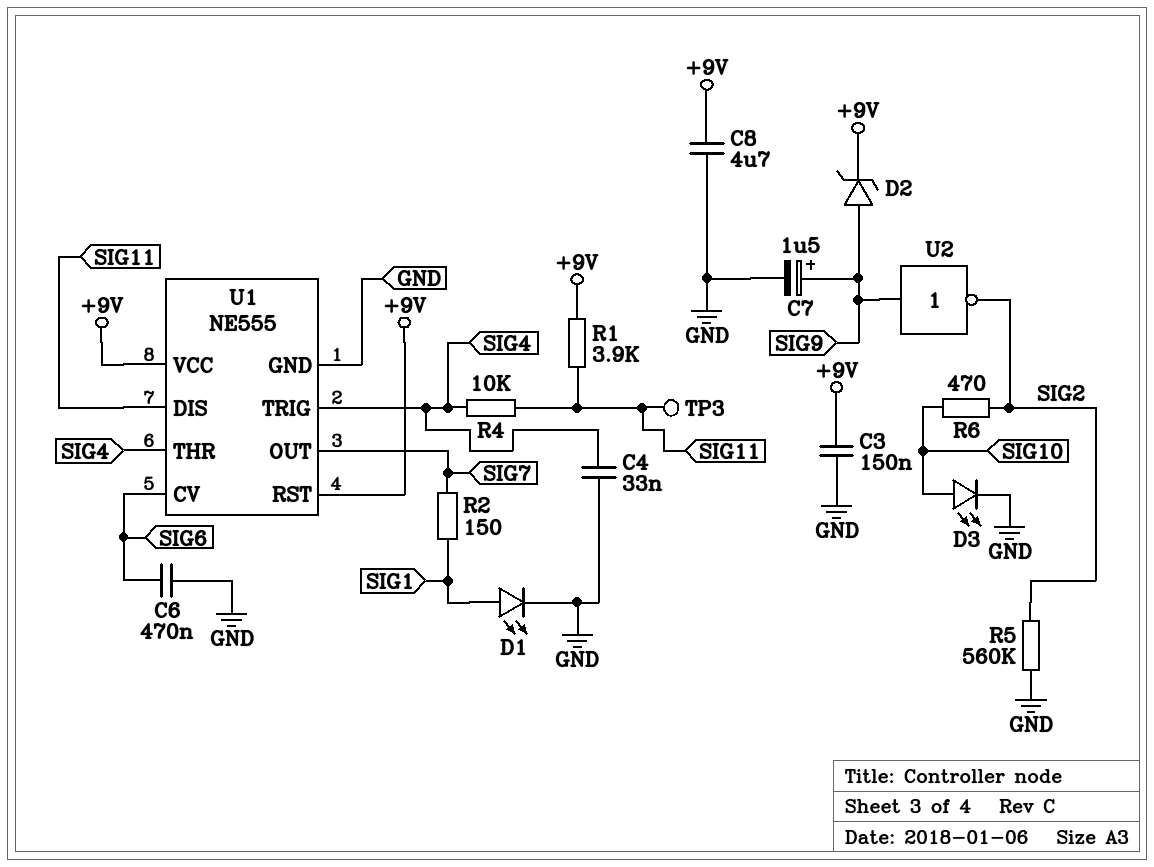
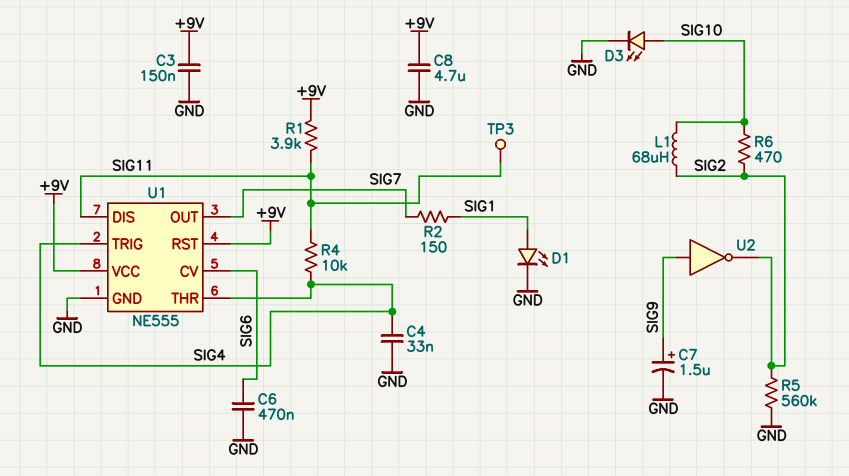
D2: zener (A SIG9, K +9V) -> none
L1: none -> 68uH (SIG2, SIG10)

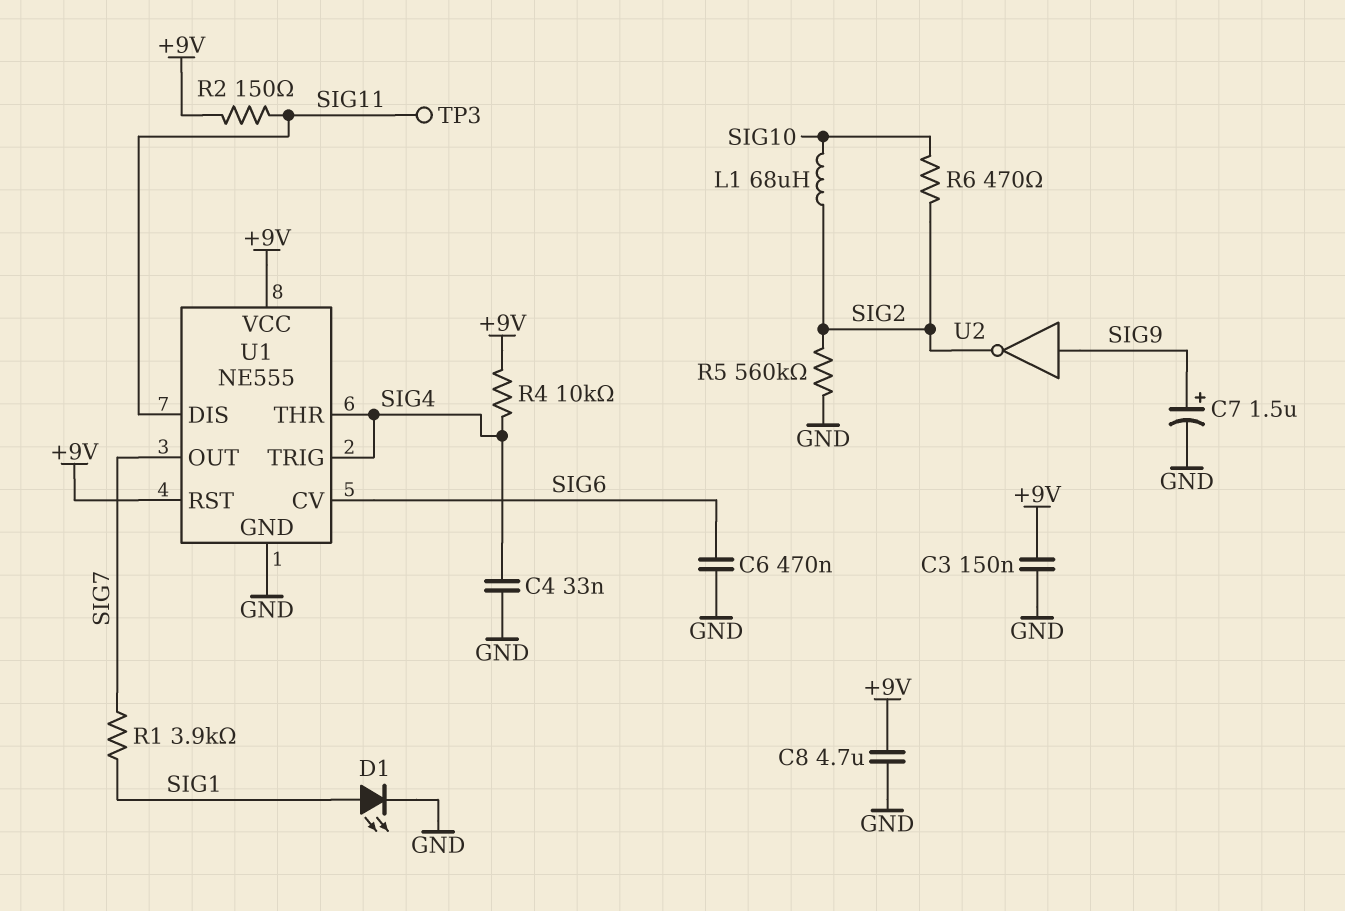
D3: LED (A SIG10, K GND) -> none
R1: 3.9k (+9V, SIG11) -> 3.9k (SIG1, SIG7)
R2: 150 (SIG1, SIG7) -> 150 (+9V, SIG11)
R4: 10k (SIG4, SIG11) -> 10k (+9V, SIG4)

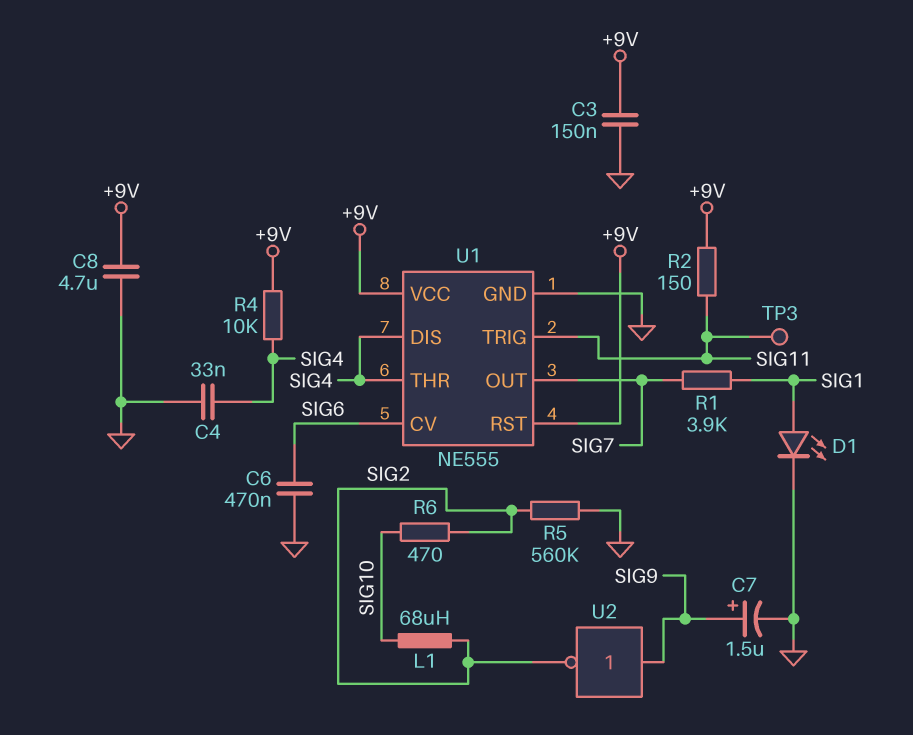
U1 pin DIS: SIG11 -> SIG4
U1 pin TRIG: SIG4 -> SIG11

